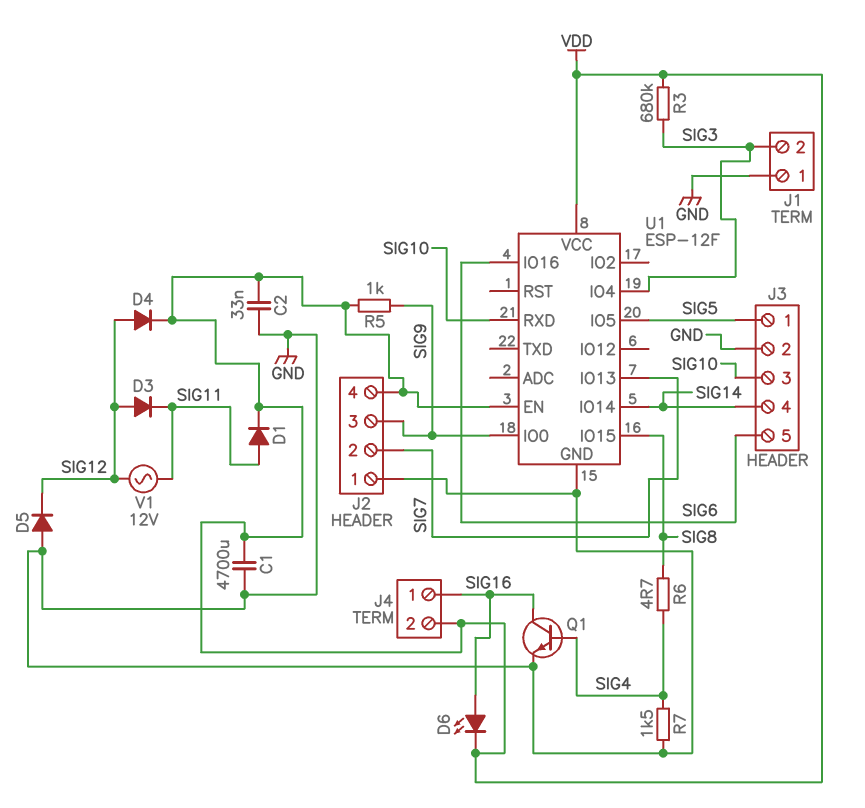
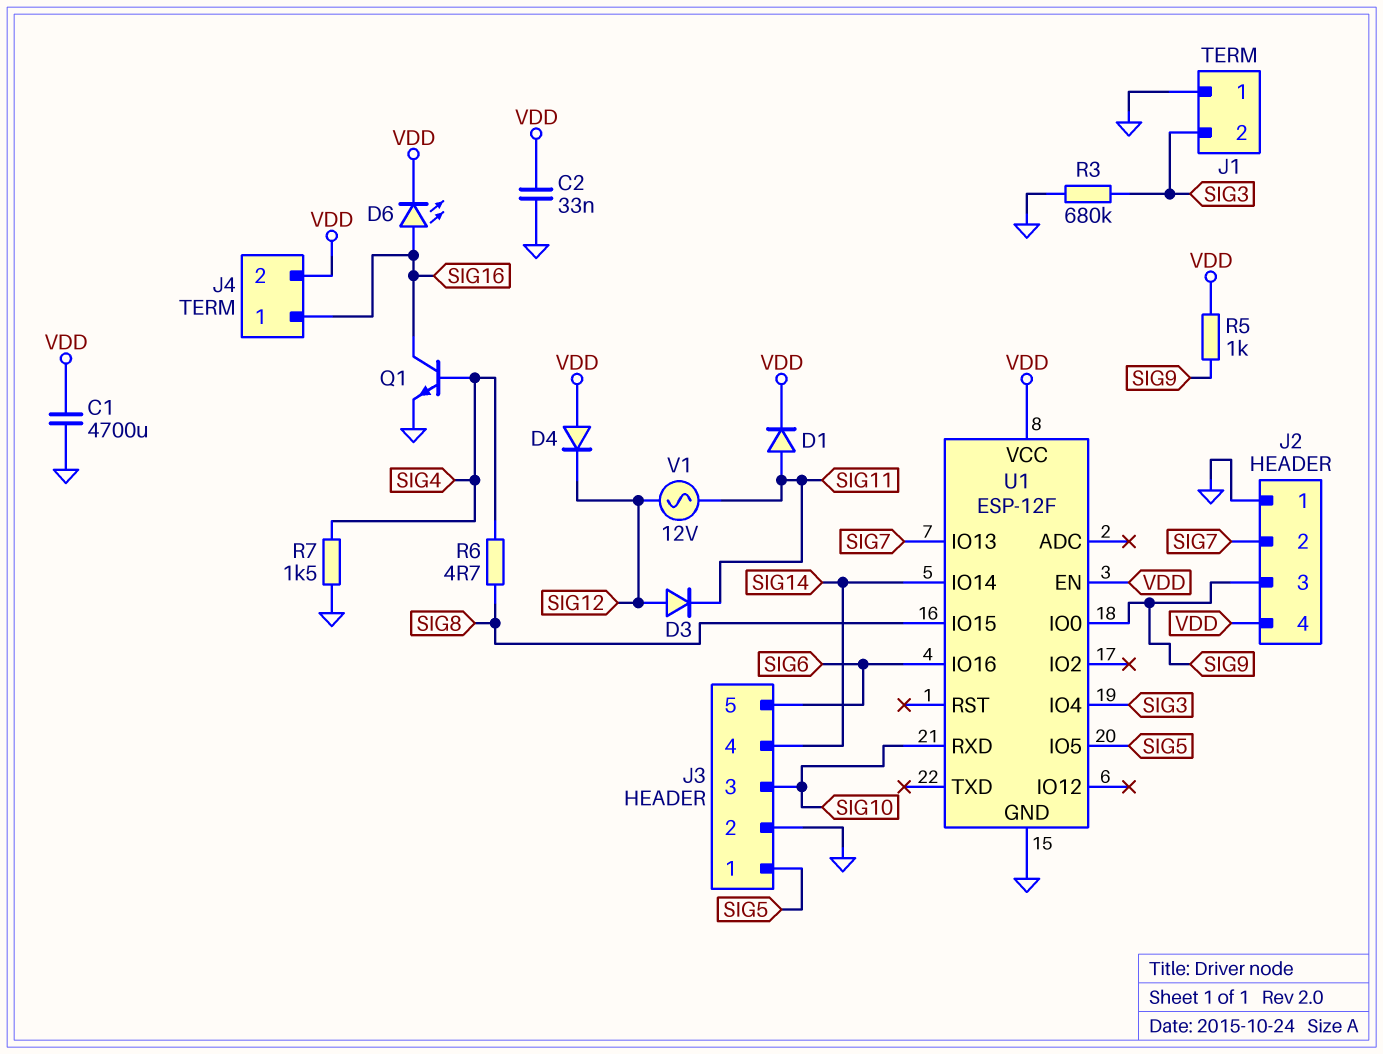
D4: diode (A SIG12, K VDD) -> diode (A VDD, K SIG12)
D5: diode (A GND, K SIG12) -> none
R3: 680k (SIG3, VDD) -> 680k (GND, SIG3)

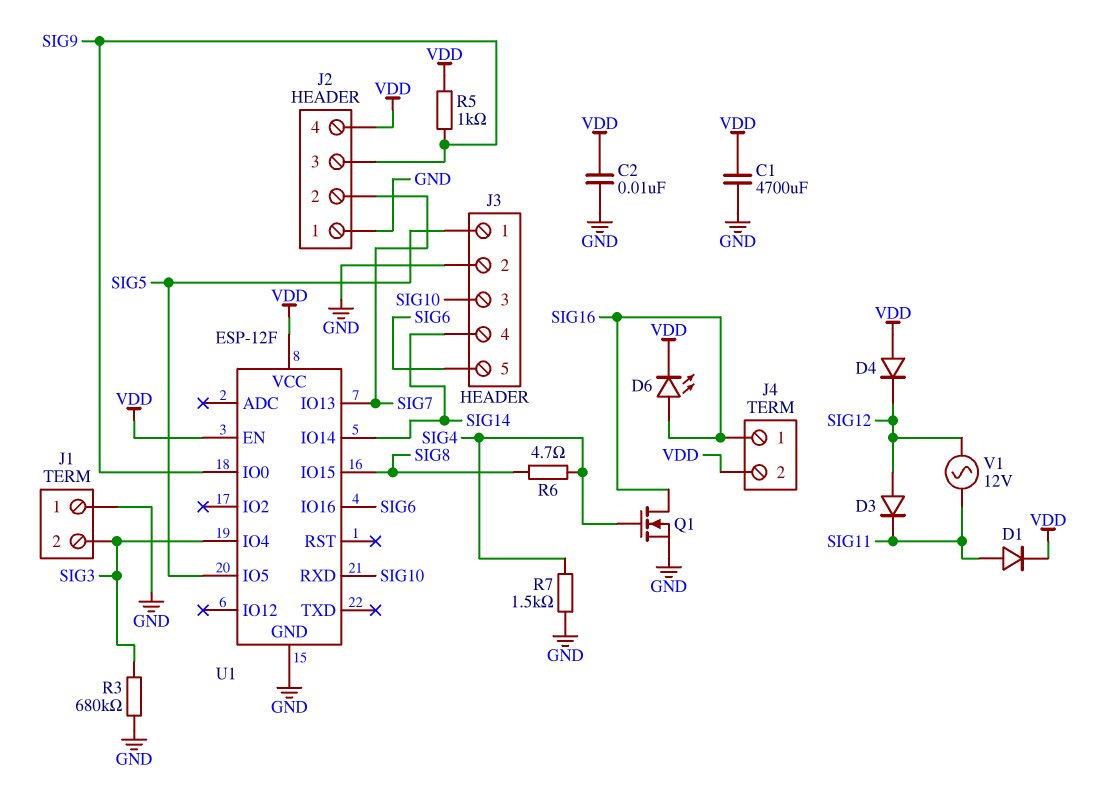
C2: 33nF (GND, VDD) -> 10nF (GND, VDD)
Q1: NPN (B SIG4, C SIG16, E GND) -> NMOS (G SIG4, D SIG16, S GND)

